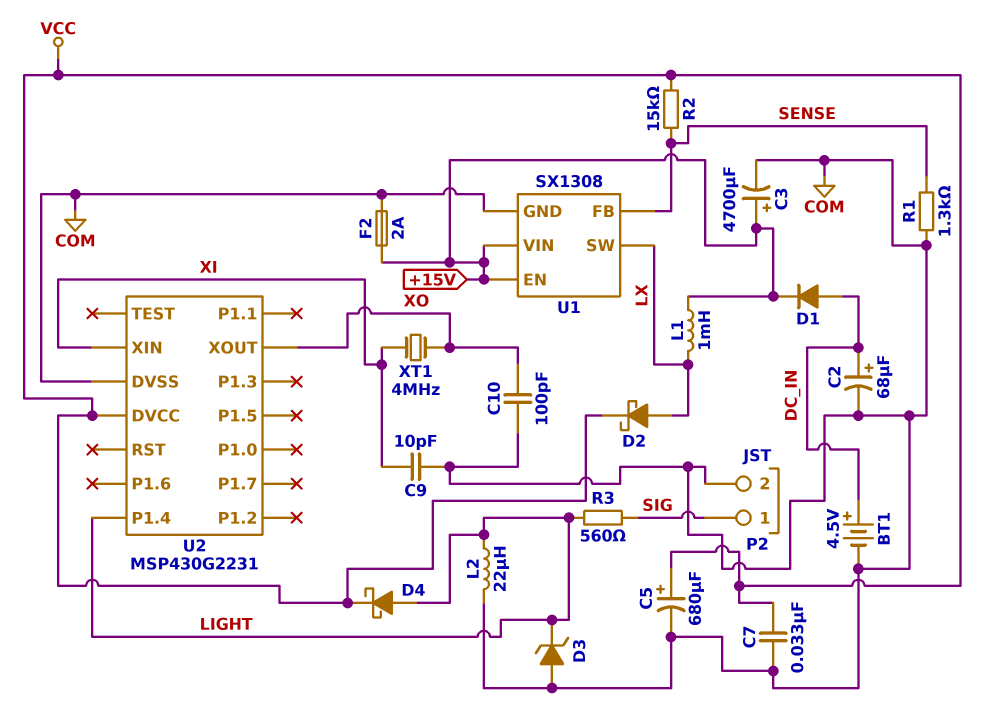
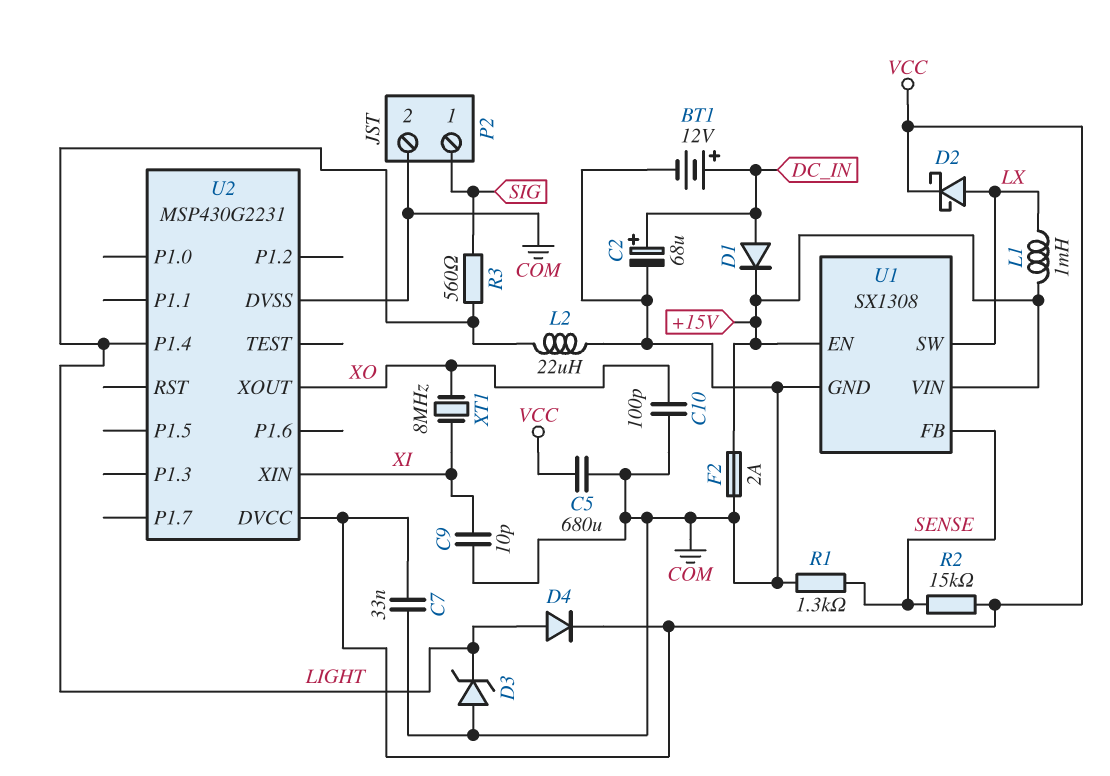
BT1: 4.5V (plus DC_IN, minus COM) -> 12V (plus DC_IN, minus COM)
C3: 4700uF (plus +15V, minus COM) -> none
C5: 680uF (plus VCC, minus COM) -> 680uF (COM, VCC)
D4: schottky (A LIGHT, K VCC) -> diode (A LIGHT, K VCC)
XT1: 4MHz (XI, XO) -> 8MHz (XI, XO)

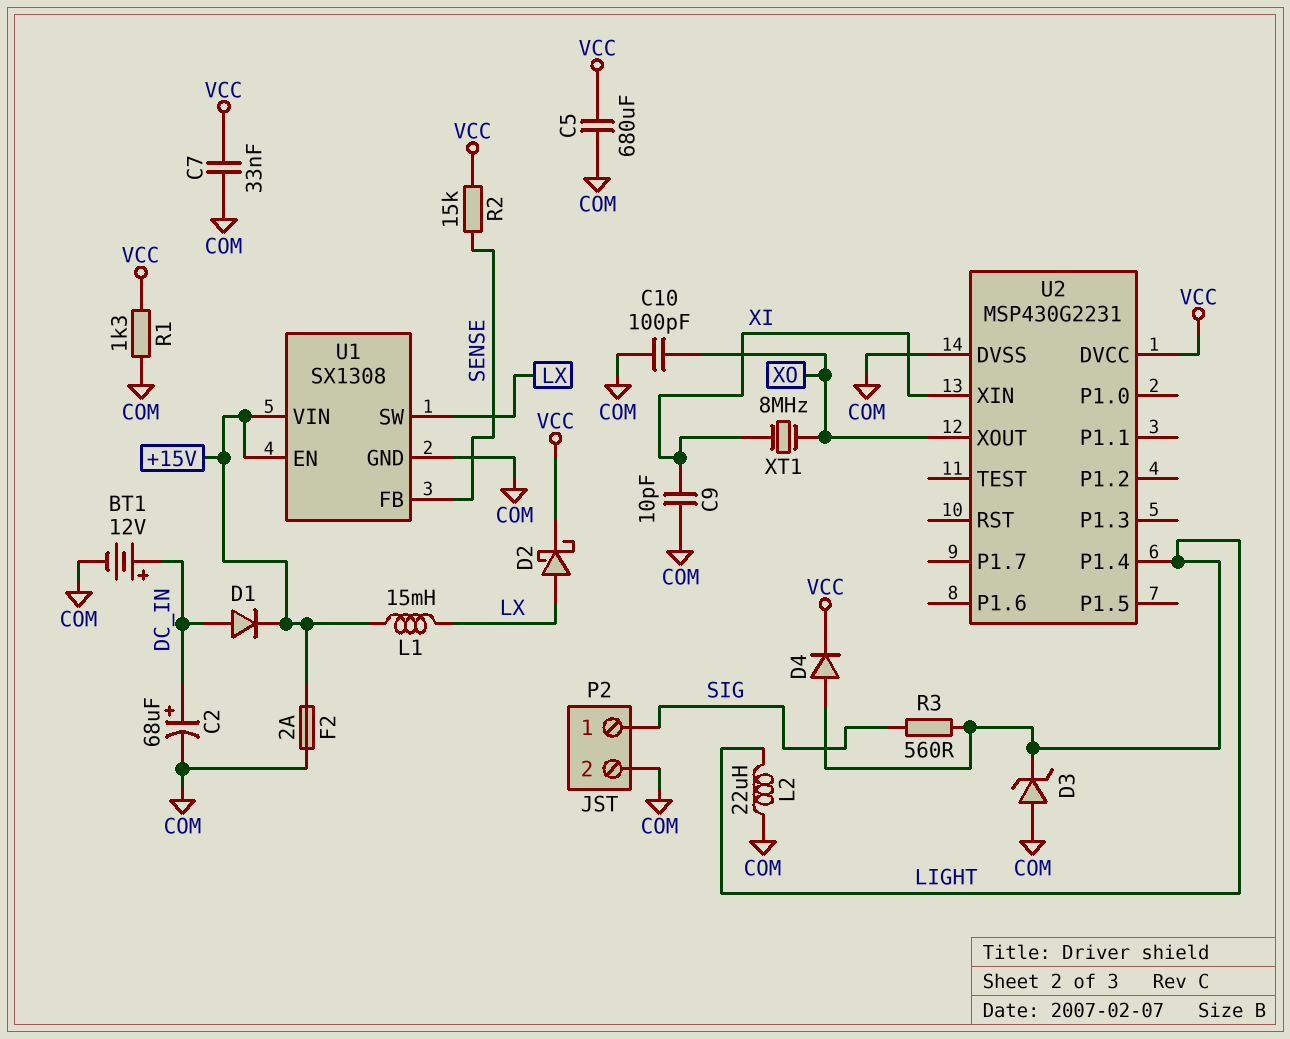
L1: 1mH (+15V, LX) -> 15mH (+15V, LX)
R1: 1.3k (COM, SENSE) -> 1.3k (COM, VCC)

